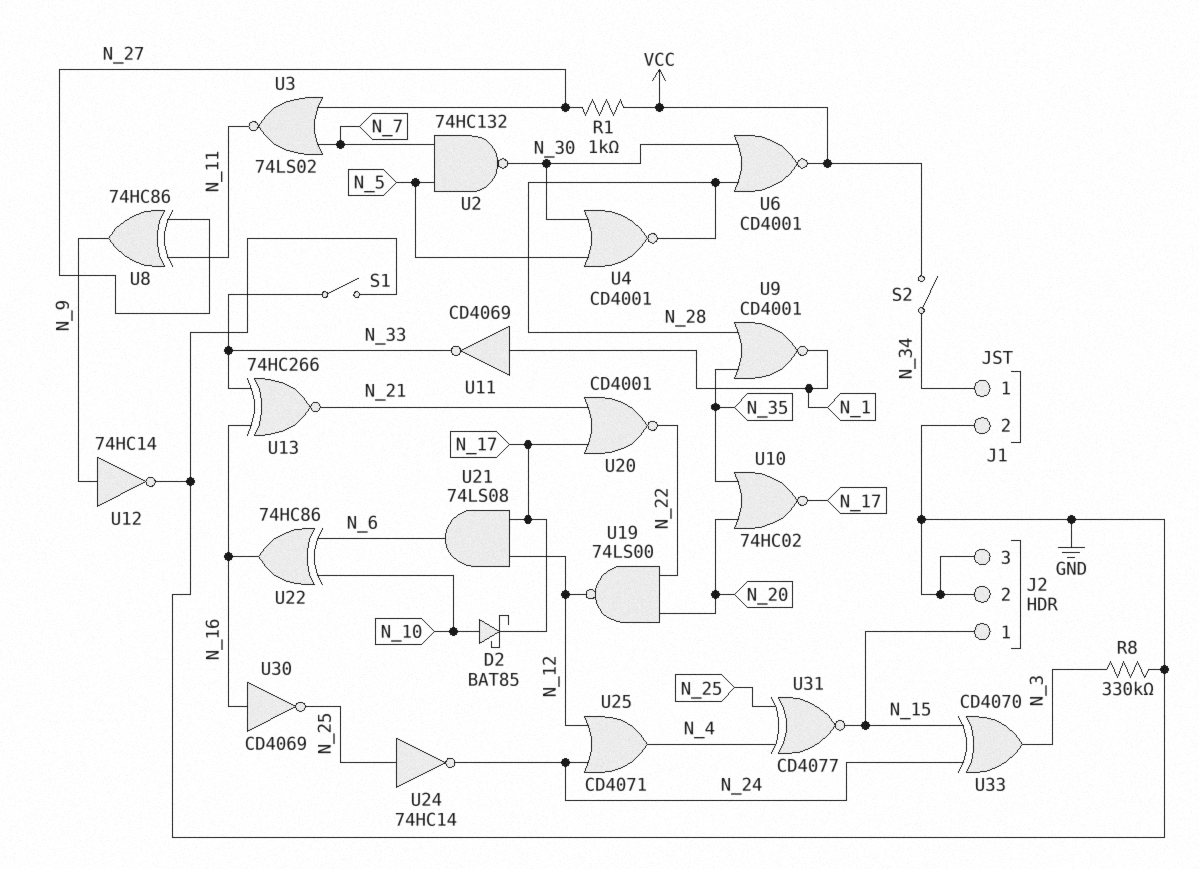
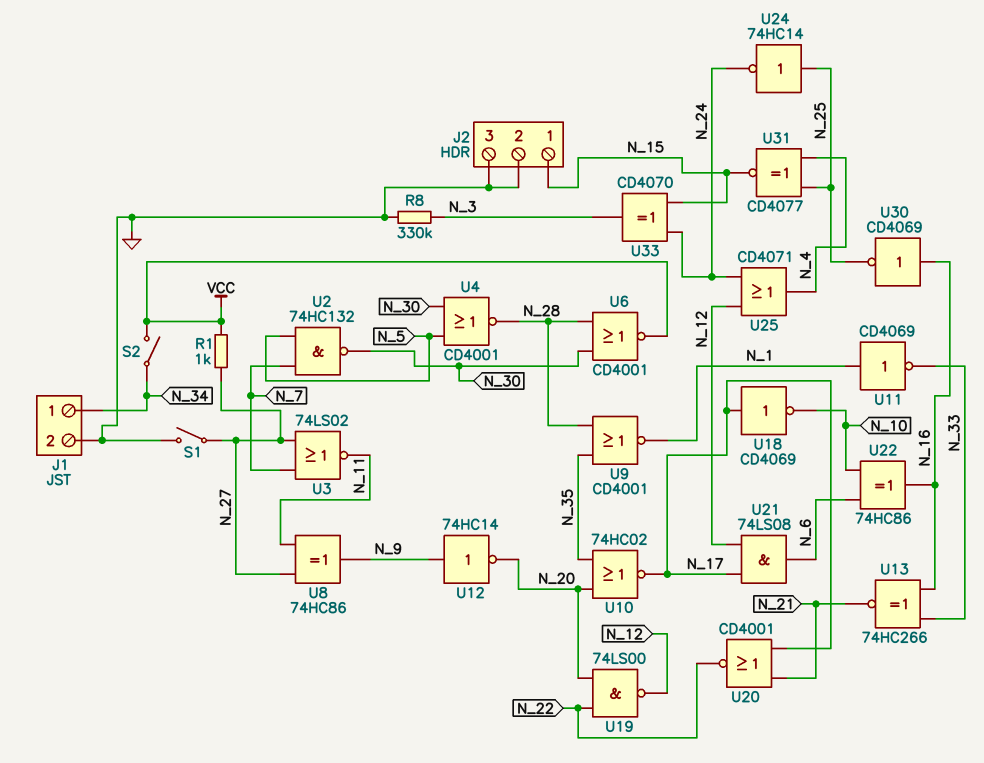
D2: schottky BAT85 (A N_10, K N_17) -> none
S1: switch (GND, N_33) -> switch (GND, N_27)
U12: NOT 74HC14 (in N_9, out GND) -> NOT 74HC14 (in N_9, out N_20)
U18: none -> NOT CD4069 (in N_17, out N_10)

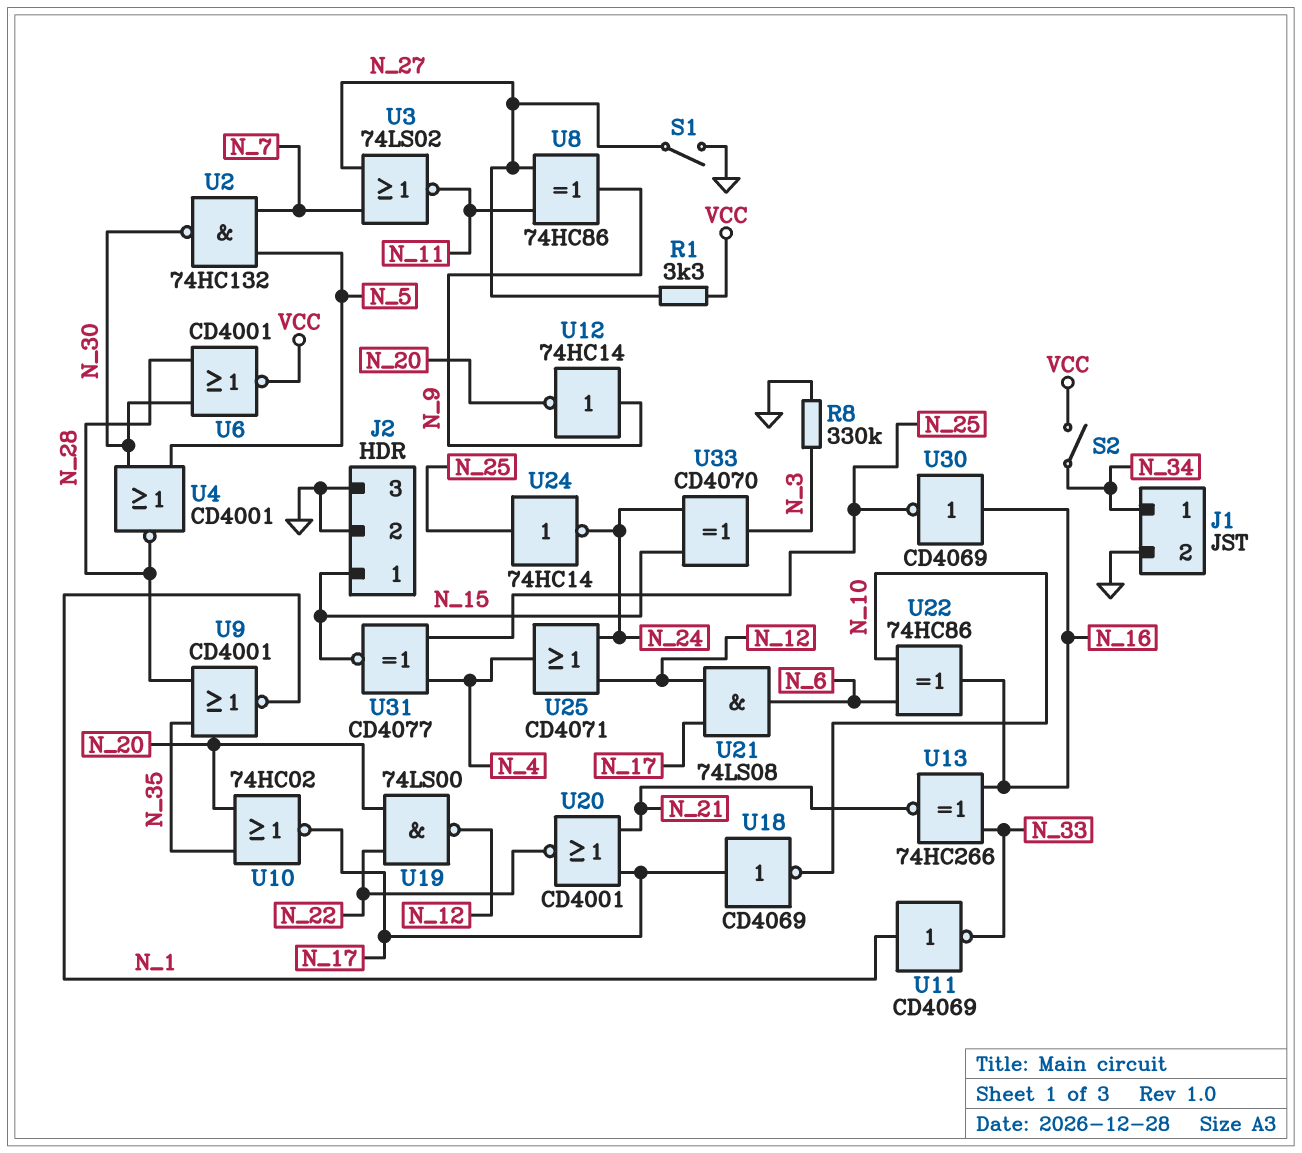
R1: 1k (N_27, VCC) -> 3.3k (N_27, VCC)

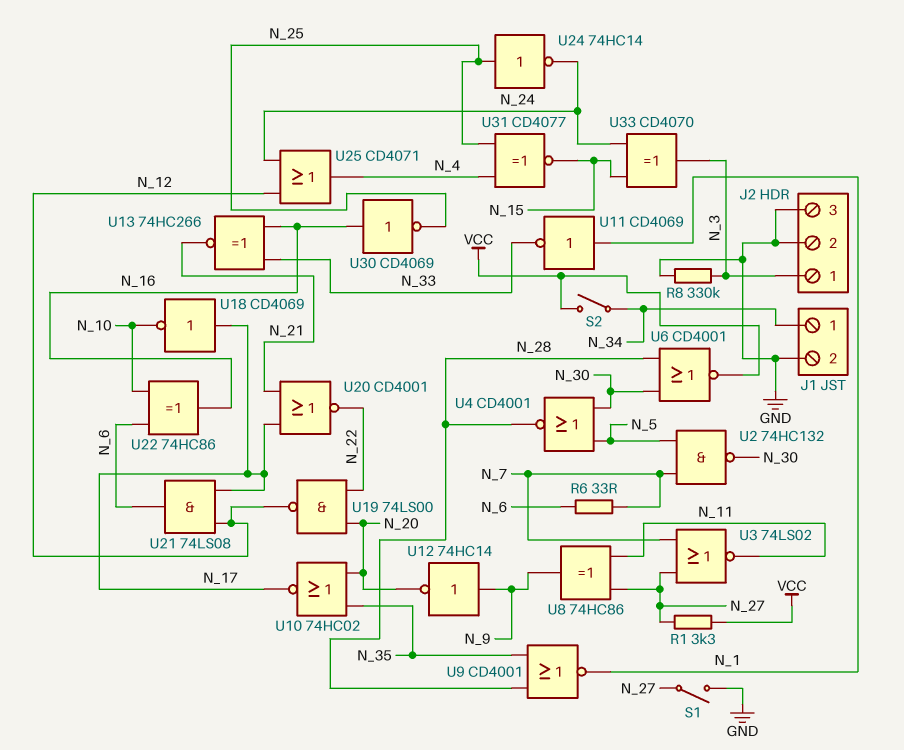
J2 pin 1: N_15 -> N_3
R6: none -> 33 (N_6, N_7)

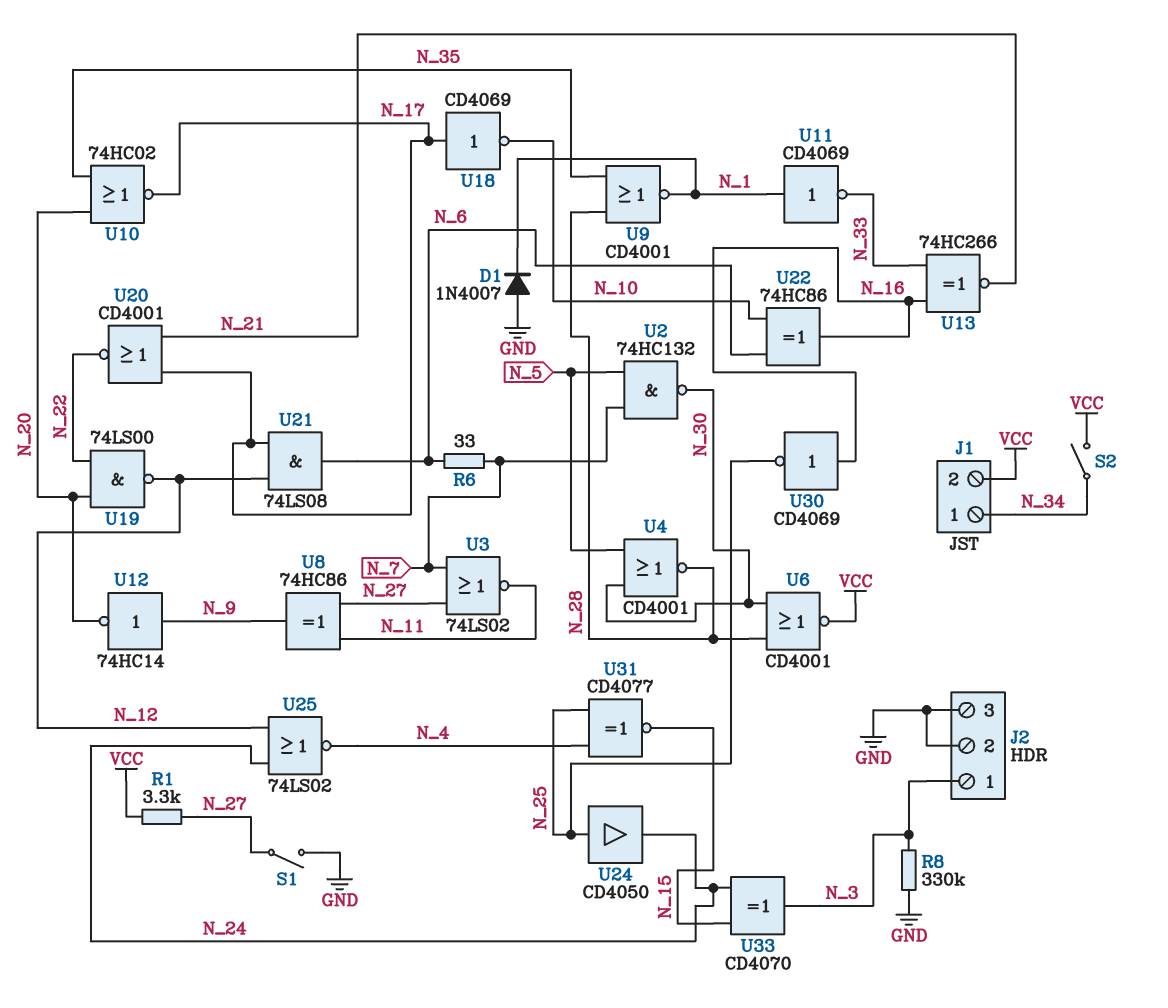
D1: none -> diode 1N4007 (A GND, K N_1)
J1 pin 2: GND -> VCC
U24: NOT 74HC14 (in N_25, out N_24) -> buffer CD4050 (in N_25, out N_24)
U25: OR CD4071 (in N_12, in N_24, out N_4) -> NOR 74LS02 (in N_12, in N_24, out N_4)

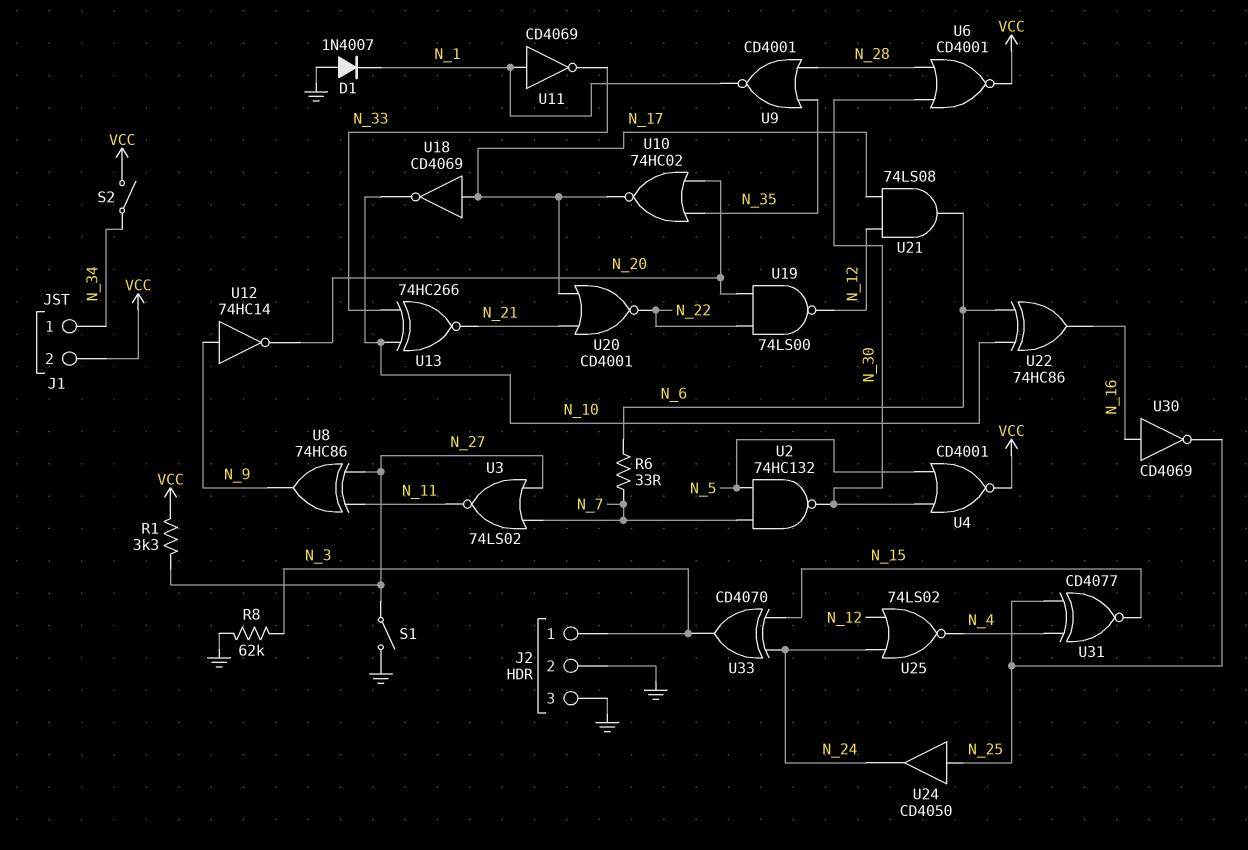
R8: 330k (GND, N_3) -> 62k (GND, N_3)
U4: NOR CD4001 (in N_5, in N_30, out N_28) -> NOR CD4001 (in N_5, in N_30, out VCC)
U13: XNOR 74HC266 (in N_16, in N_33, out N_21) -> XNOR 74HC266 (in N_10, in N_33, out N_21)

